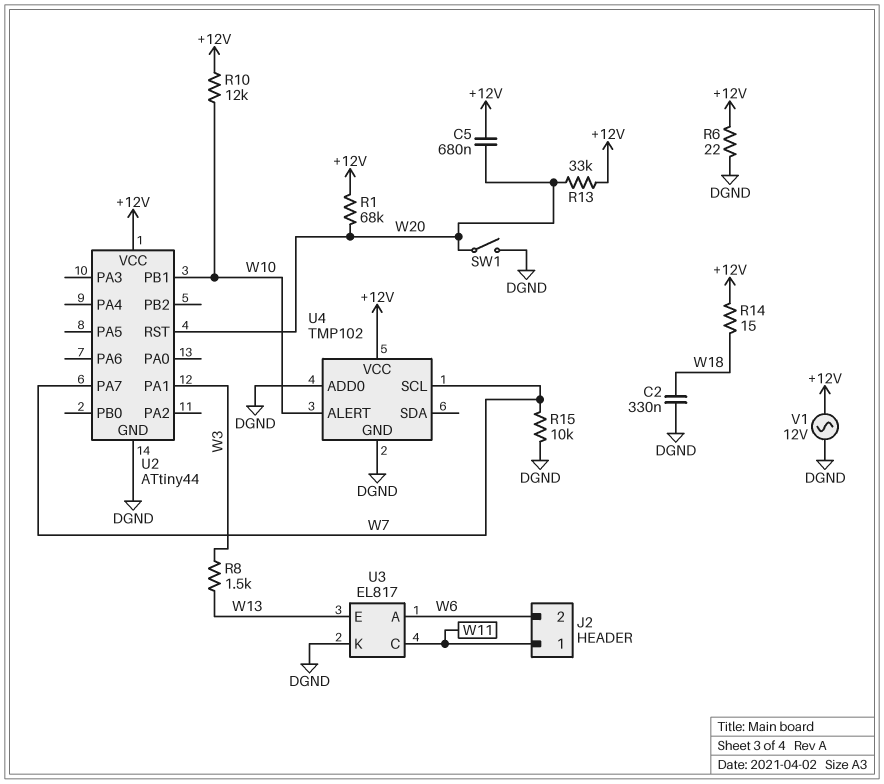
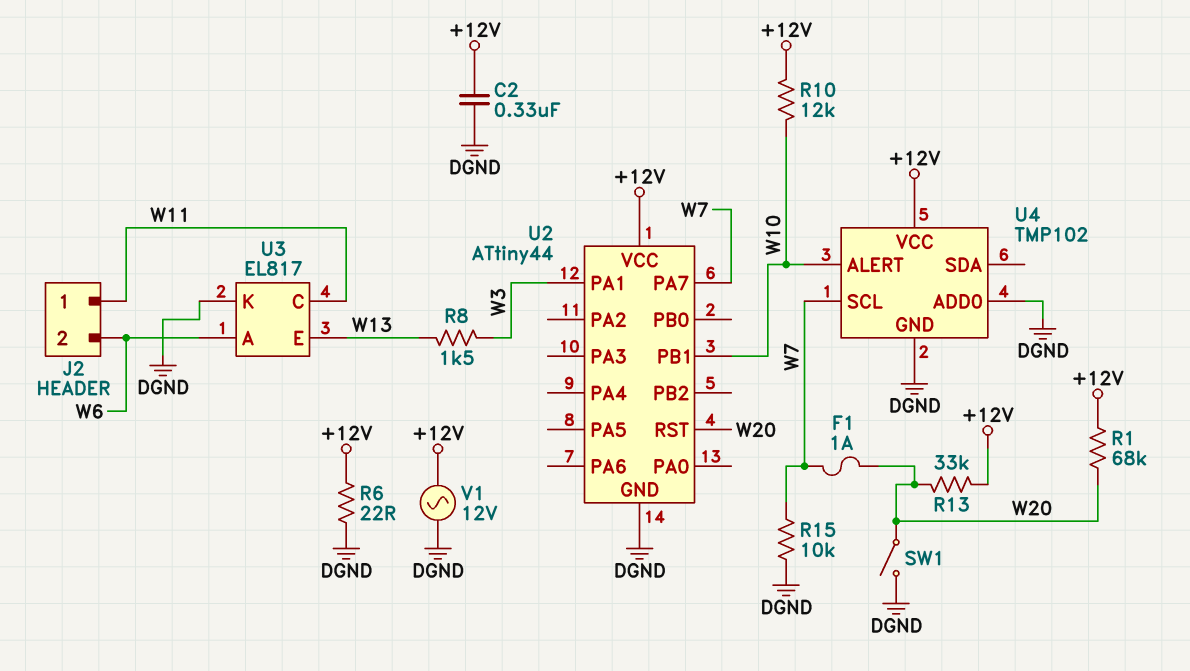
C2: 330nF (DGND, W18) -> 330nF (+12V, DGND)
C5: 680nF (+12V, W20) -> none
F1: none -> 1A (W7, W20)
R14: 15 (+12V, W18) -> none

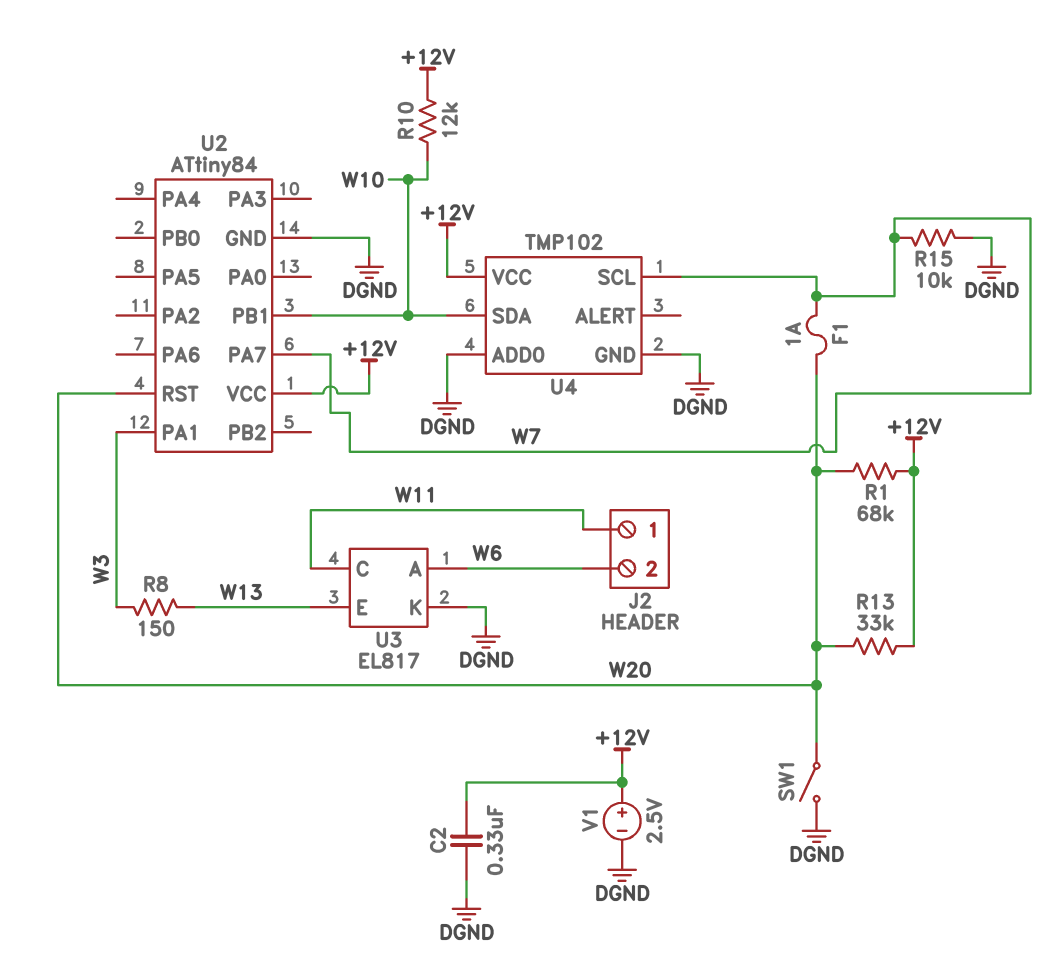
R6: 22 (+12V, DGND) -> none
R8: 1.5k (W3, W13) -> 150 (W3, W13)
U2: ATtiny44 -> ATtiny84
U4 pin ALERT: W10 -> none
U4 pin SDA: none -> W10
V1: AC 12V (+12V, DGND) -> 2.5V (plus +12V, minus DGND)

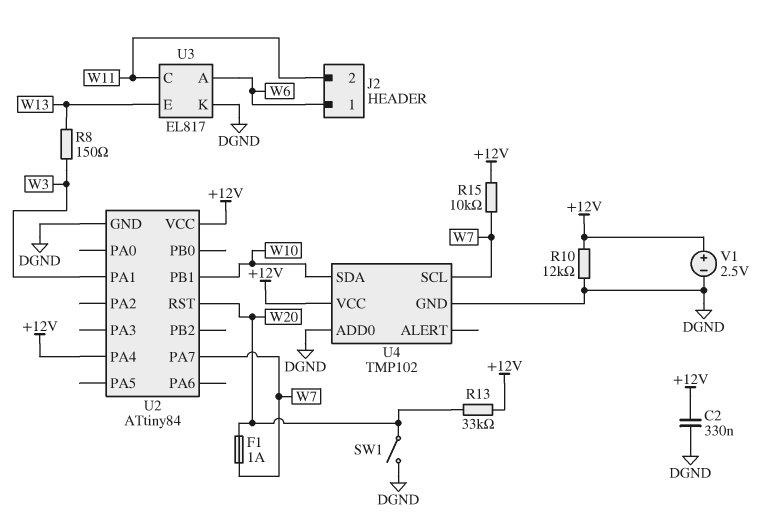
J2 pin 1: W11 -> W6
J2 pin 2: W6 -> W11
R1: 68k (+12V, W20) -> none
R10: 12k (+12V, W10) -> 12k (+12V, DGND)
R15: 10k (DGND, W7) -> 10k (+12V, W7)
U2 pin PA4: none -> +12V

